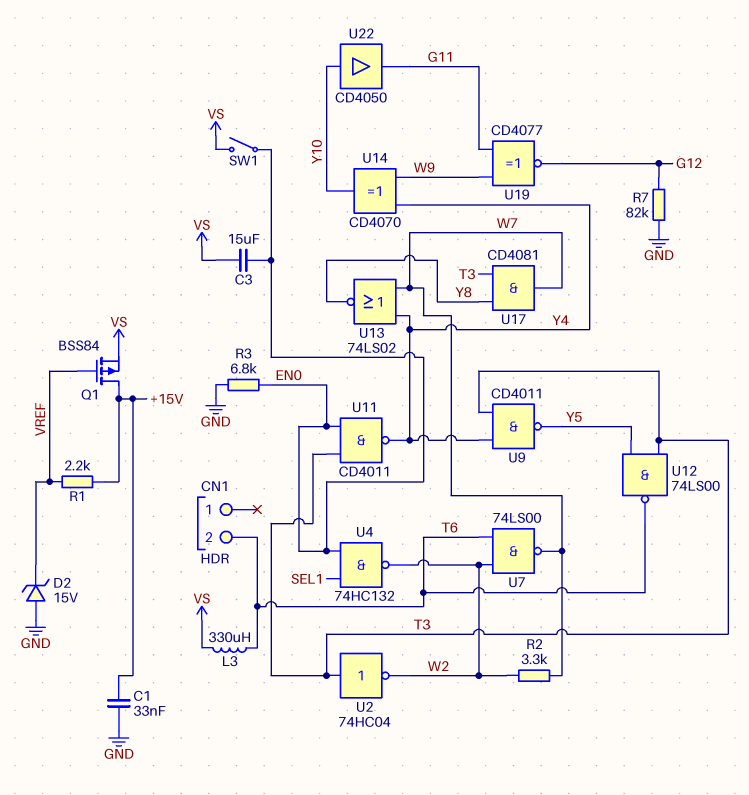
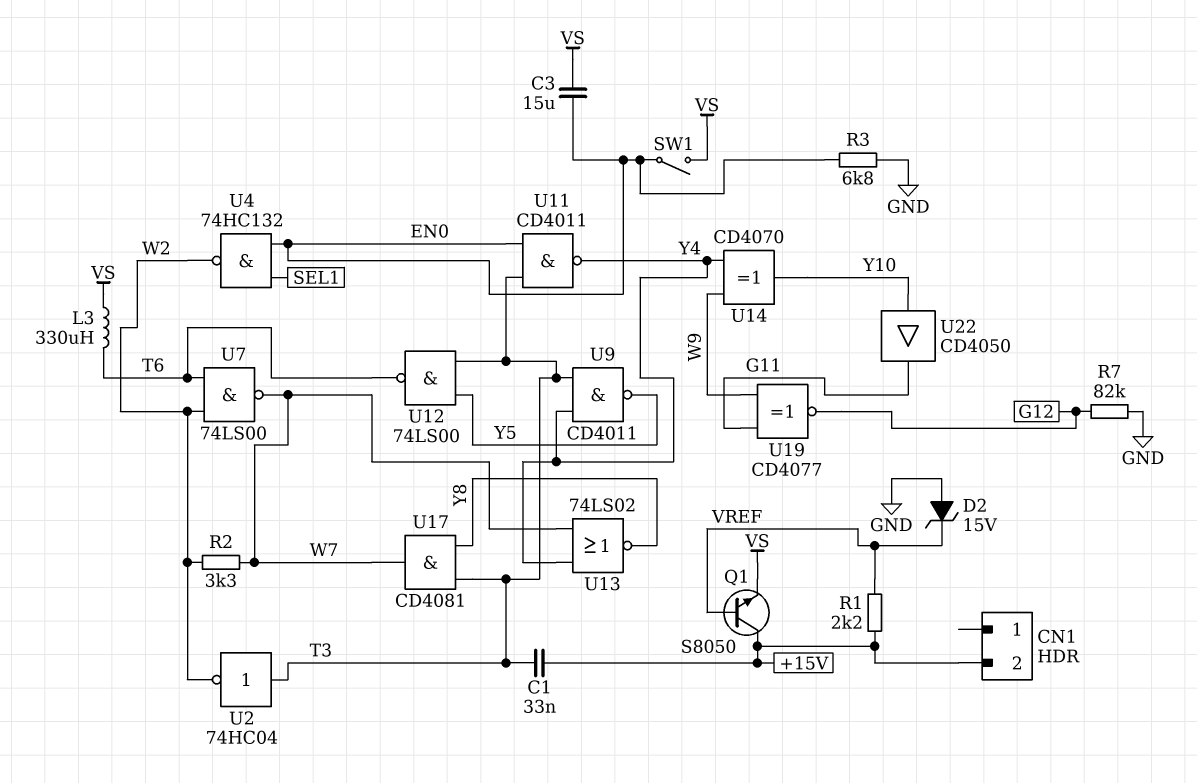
C1: 33nF (+15V, GND) -> 33nF (+15V, T3)
CN1 pin 2: T6 -> +15V
Q1: PMOS BSS84 (G VREF, D +15V, S VS) -> NPN S8050 (B VREF, C +15V, E VS)

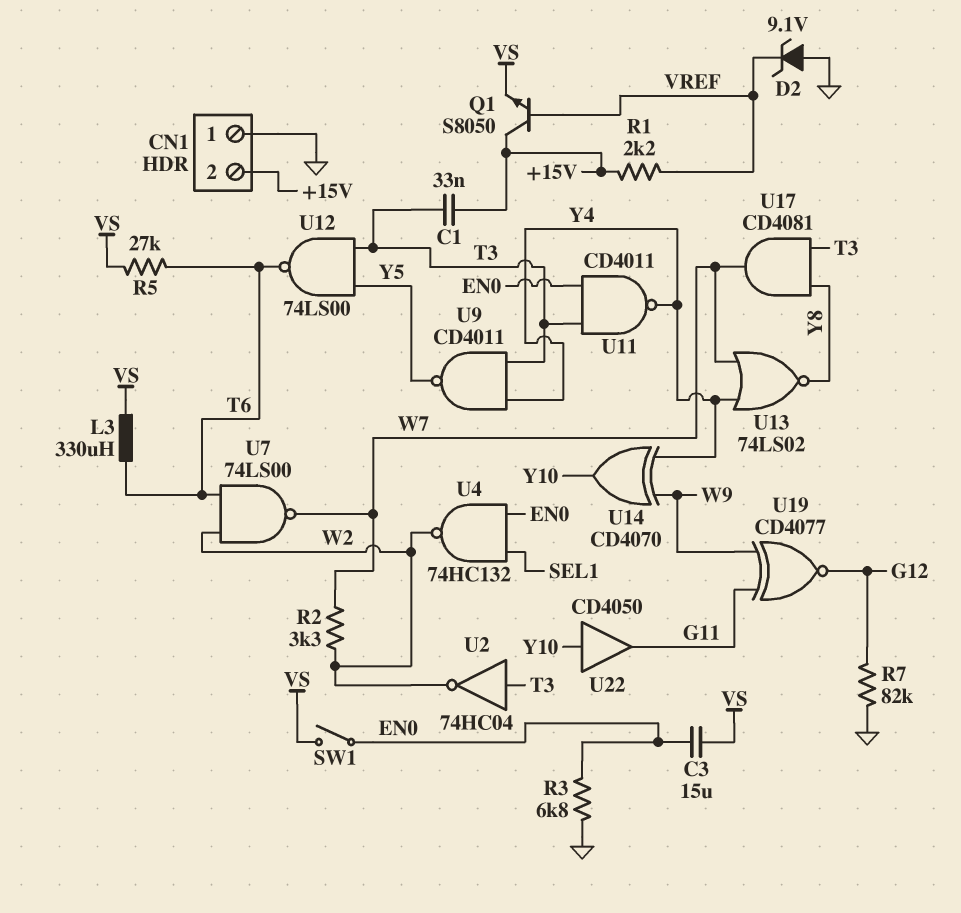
CN1 pin 1: none -> GND
D2: zener 15V (A GND, K VREF) -> zener 9.1V (A GND, K VREF)
R5: none -> 27k (T6, VS)

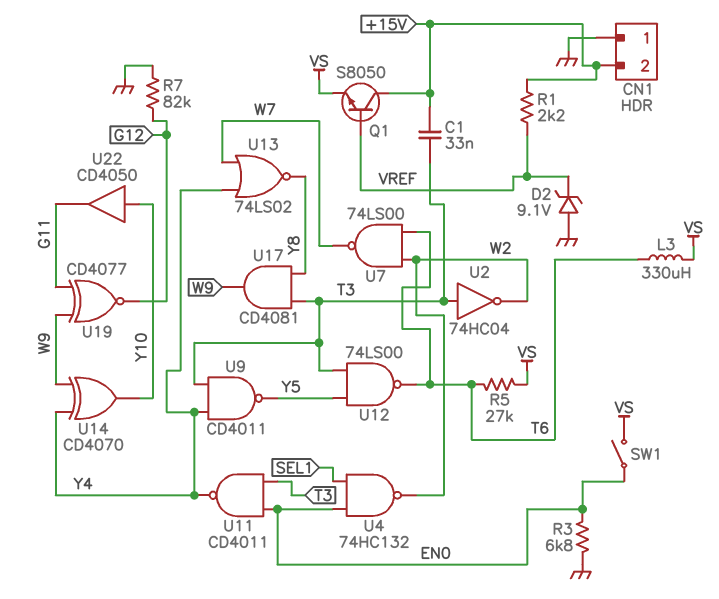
C3: 15uF (EN0, VS) -> none
R2: 3.3k (W2, W7) -> none
U17: AND CD4081 (in T3, in Y8, out W7) -> AND CD4081 (in T3, in Y8, out W9)

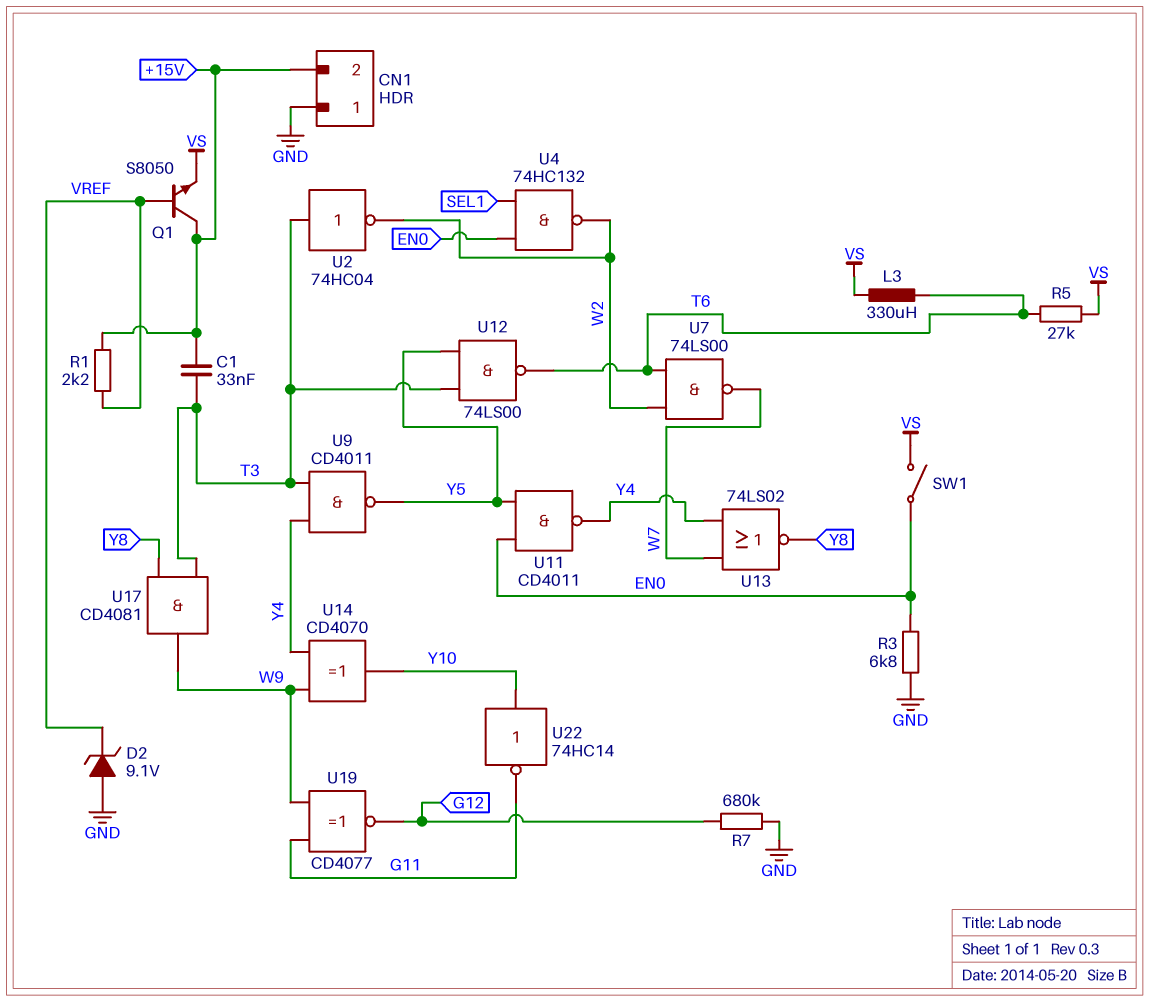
R7: 82k (G12, GND) -> 680k (G12, GND)
U11: NAND CD4011 (in EN0, in T3, out Y4) -> NAND CD4011 (in EN0, in Y5, out Y4)
U22: buffer CD4050 (in Y10, out G11) -> NOT 74HC14 (in Y10, out G11)

